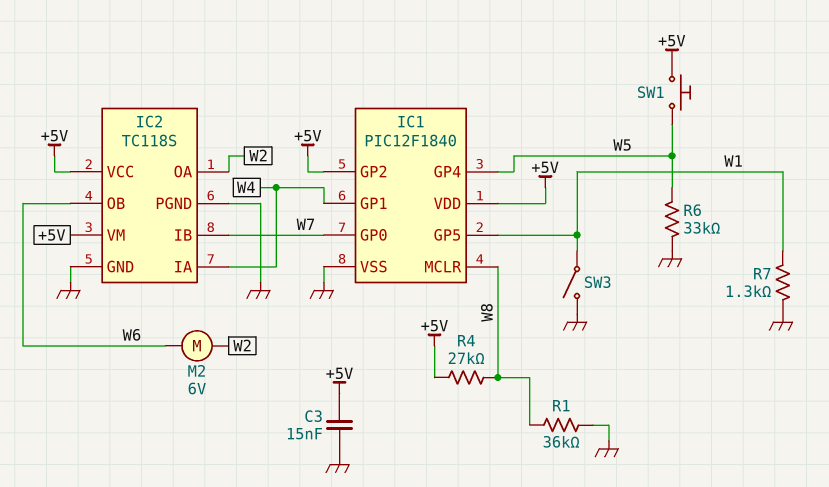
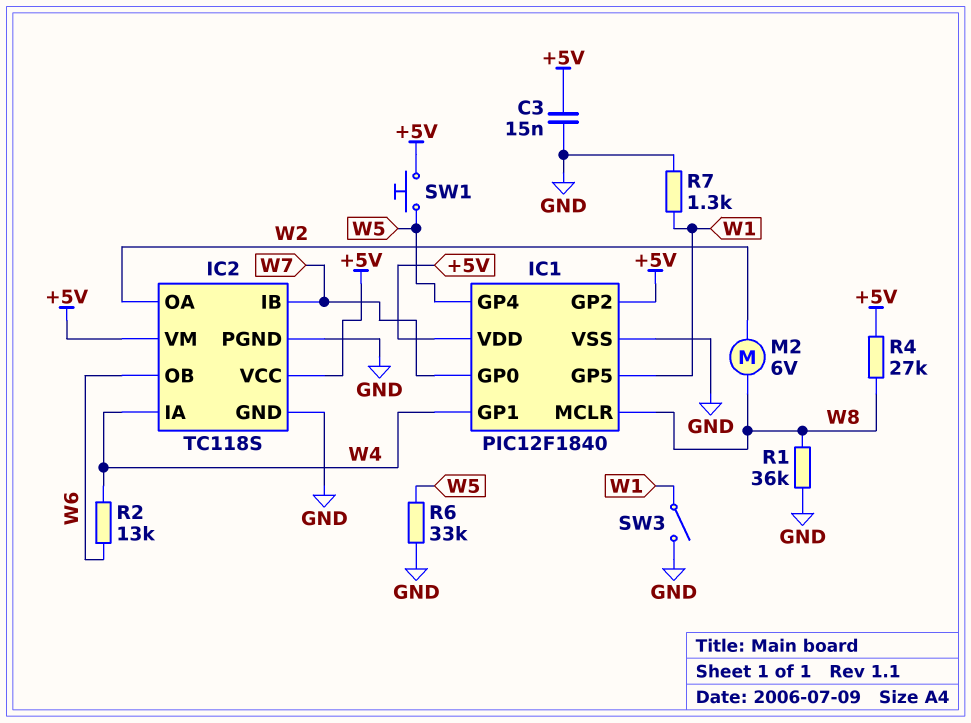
M2: motor 6V (W2, W6) -> motor 6V (W2, W8)
R2: none -> 13k (W4, W6)

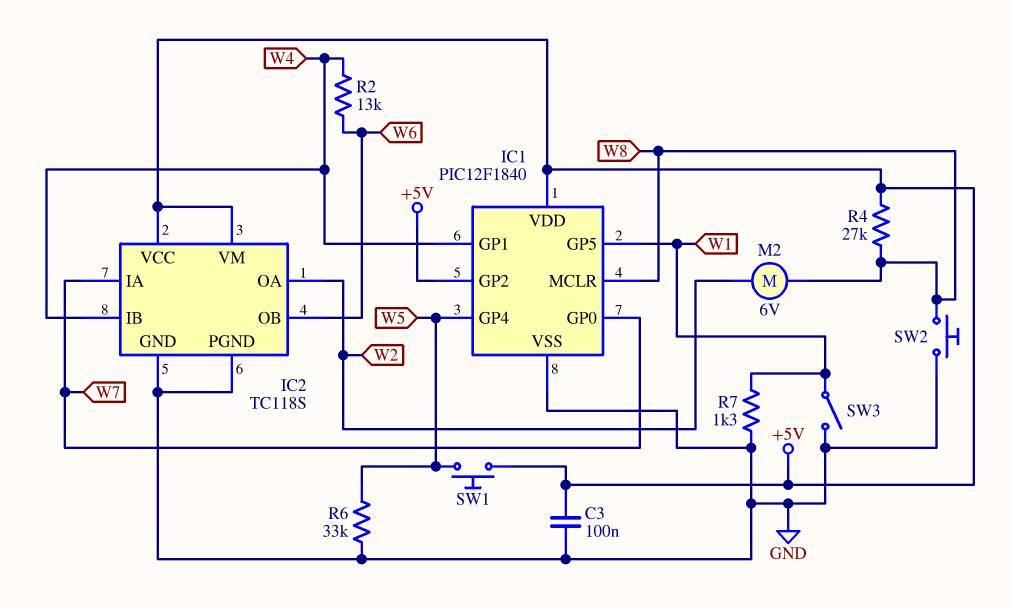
C3: 15nF (+5V, GND) -> 100nF (+5V, GND)
IC2 pin IA: W4 -> W7
IC2 pin IB: W7 -> W4
R1: 36k (GND, W8) -> none
SW2: none -> button (GND, W8)

